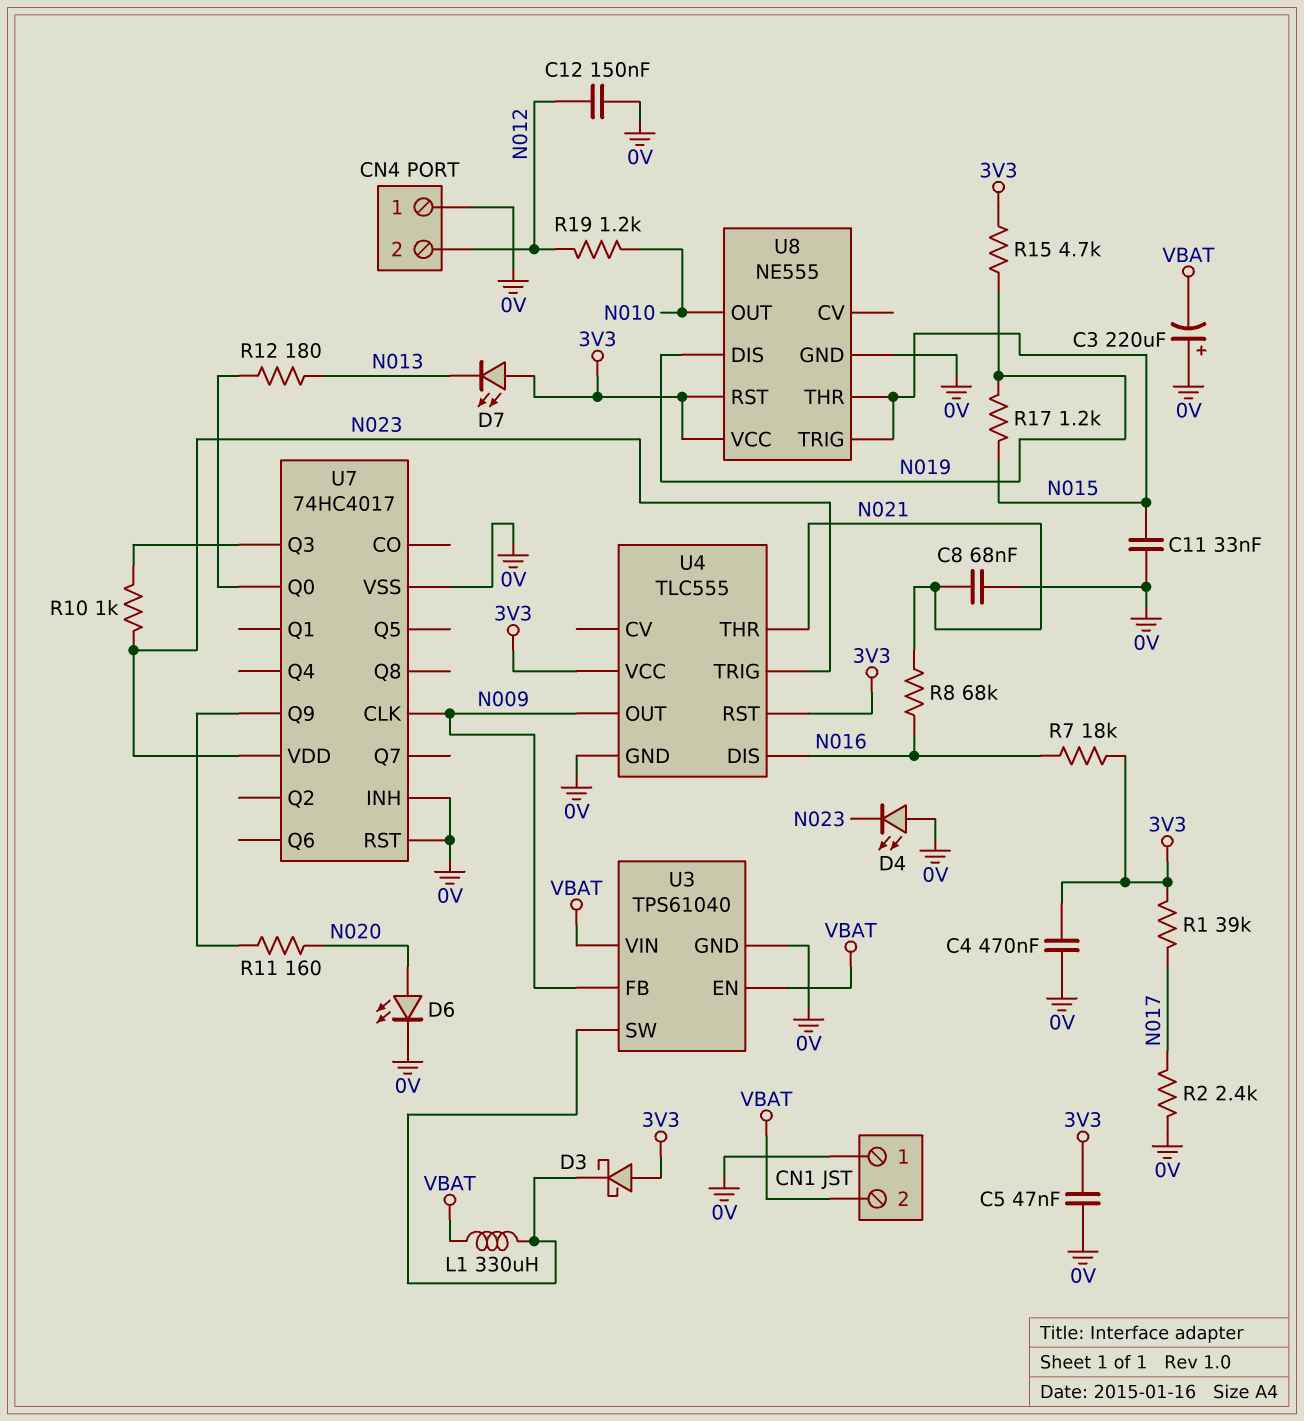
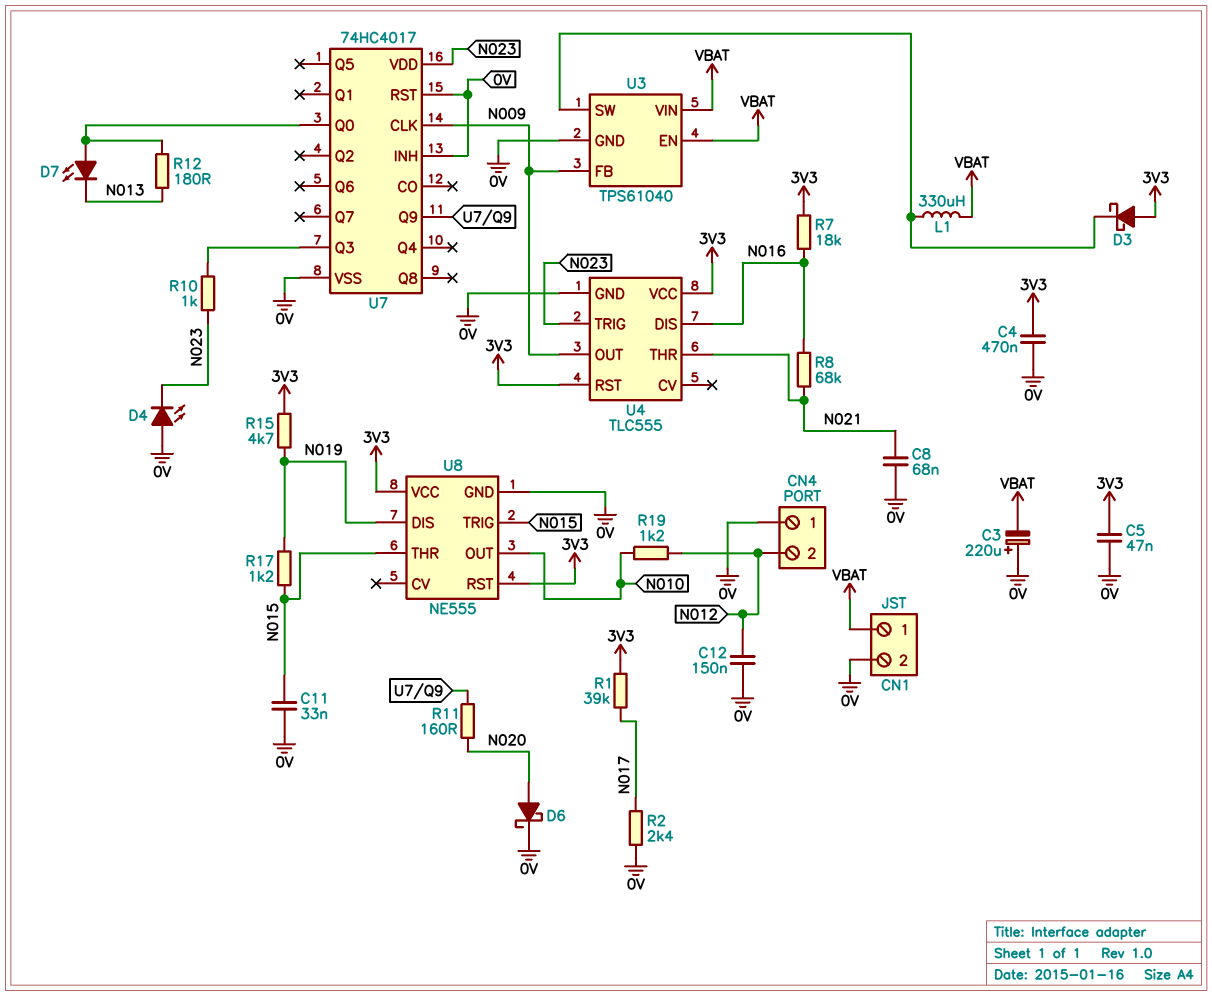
CN1 pin 1: 0V -> VBAT
CN1 pin 2: VBAT -> 0V
D6: LED (A N020, K 0V) -> schottky (A N020, K 0V)
D7: LED (A 3V3, K N013) -> LED (A U7/Q0, K N013)

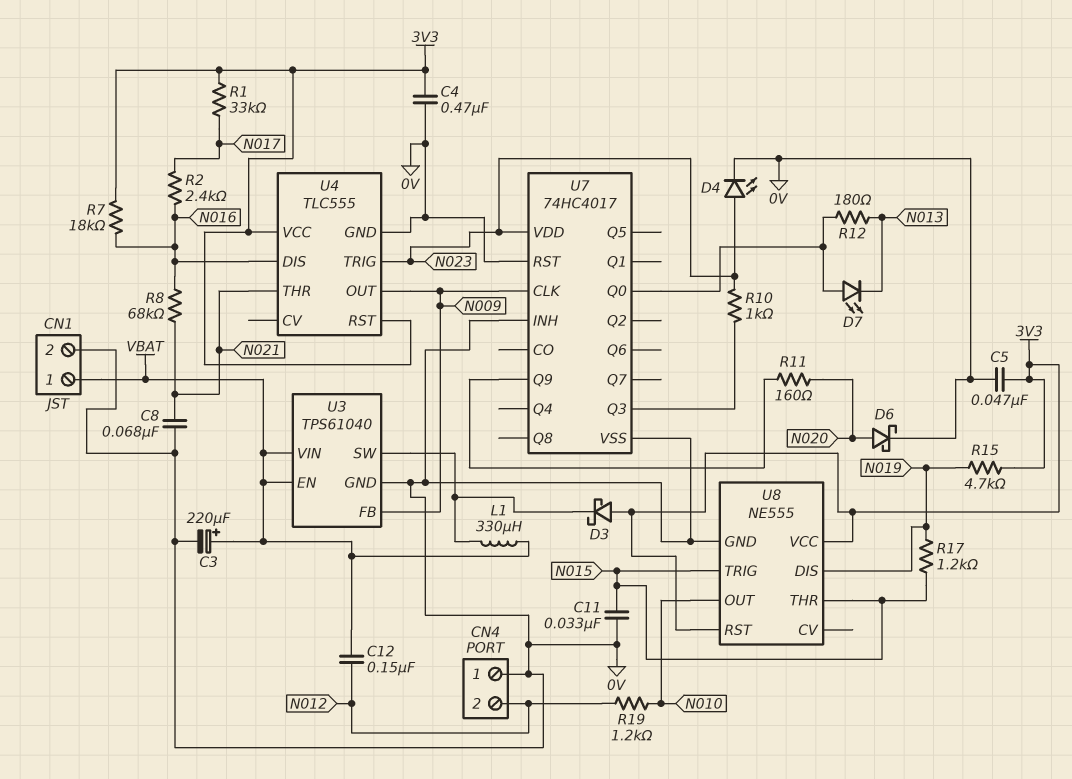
C3: 220uF (plus 0V, minus VBAT) -> 220uF (plus VBAT, minus 0V)
C12: 150nF (0V, N012) -> 150nF (N012, VBAT)
D4: LED (A 0V, K N023) -> LED (A N023, K 0V)
R1: 39k (3V3, N017) -> 33k (3V3, N017)
R2: 2.4k (0V, N017) -> 2.4k (N016, N017)

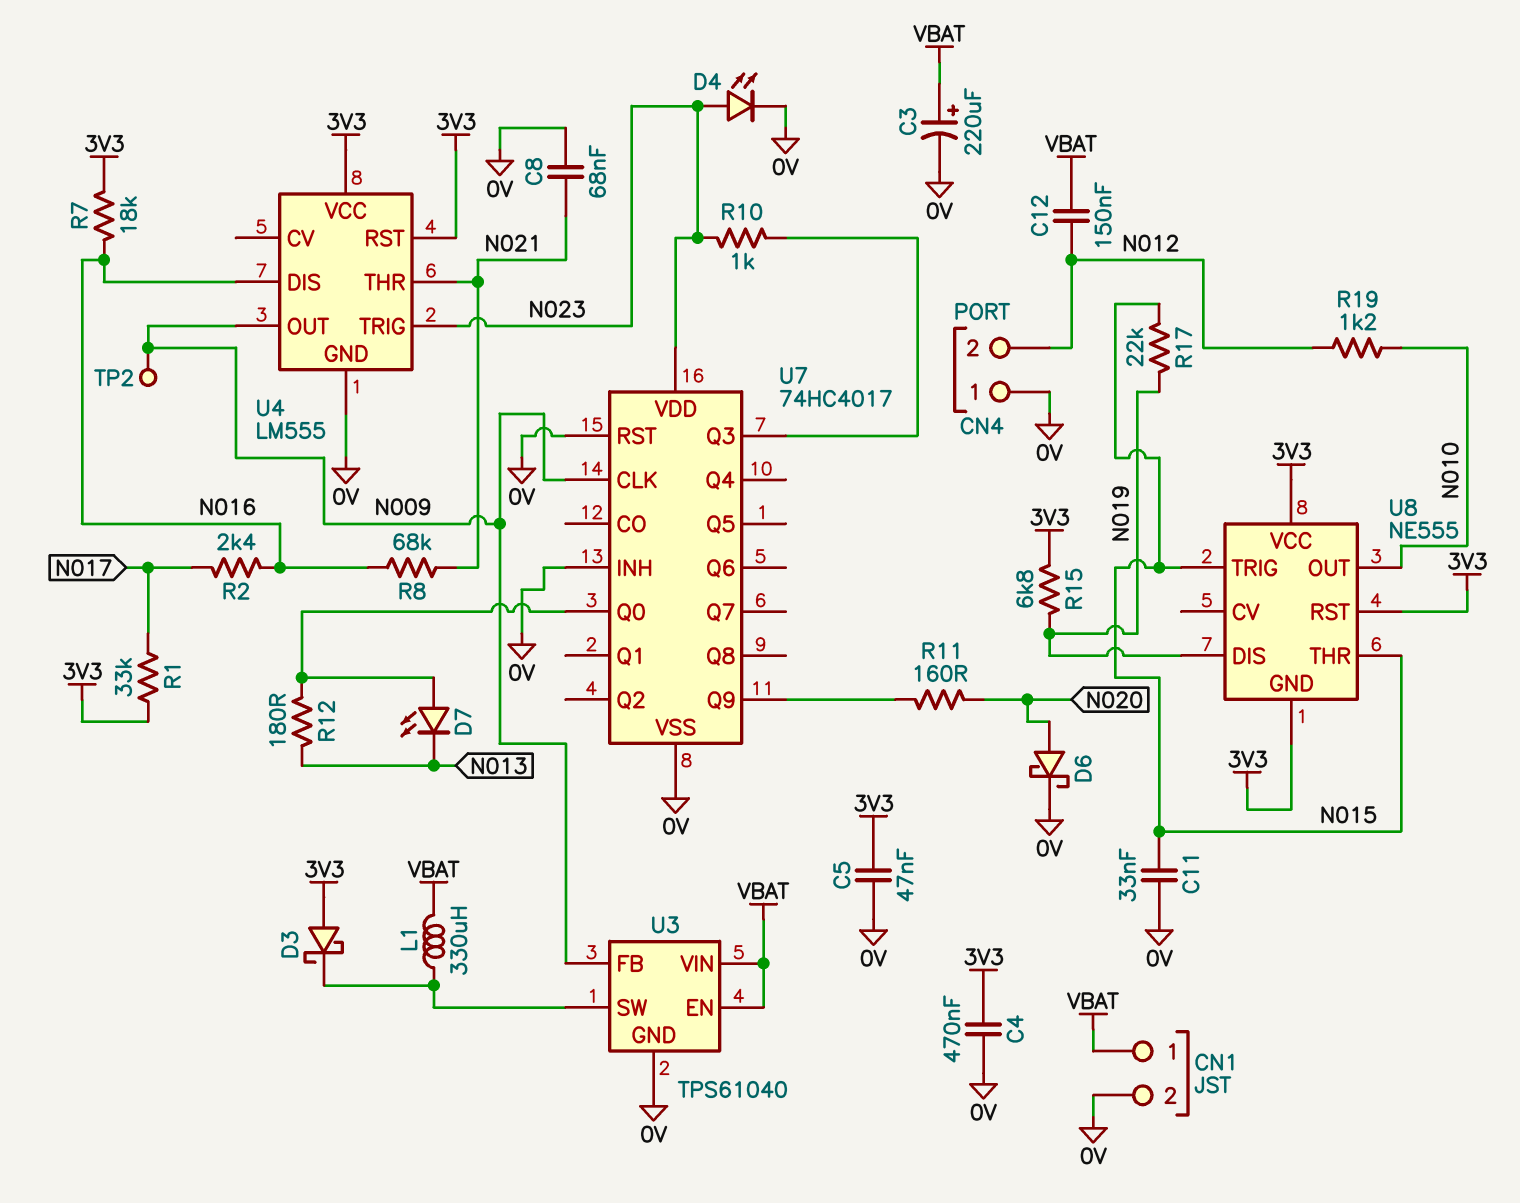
R15: 4.7k (3V3, N019) -> 6.8k (3V3, N019)
R17: 1.2k (N015, N019) -> 22k (N015, N019)
TP2: none -> test point (N009)
U4: TLC555 -> LM555
U8 pin GND: 0V -> 3V3

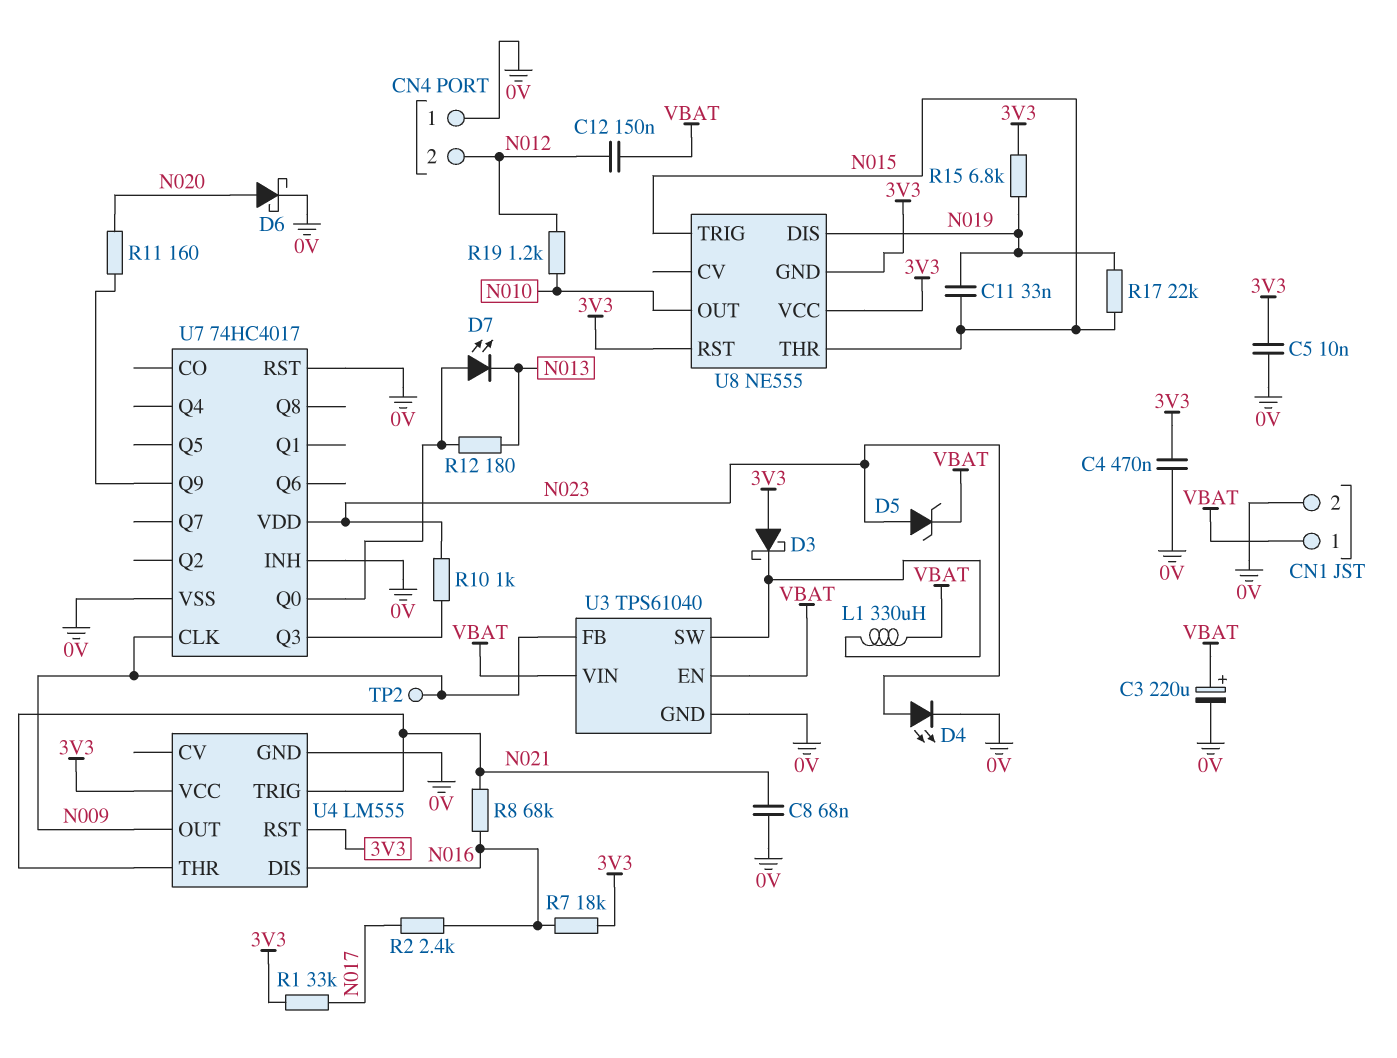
C5: 47nF (0V, 3V3) -> 10nF (0V, 3V3)
C11: 33nF (0V, N015) -> 33nF (N015, N019)
D5: none -> zener (A N023, K VBAT)
U4 pin TRIG: N023 -> N021

